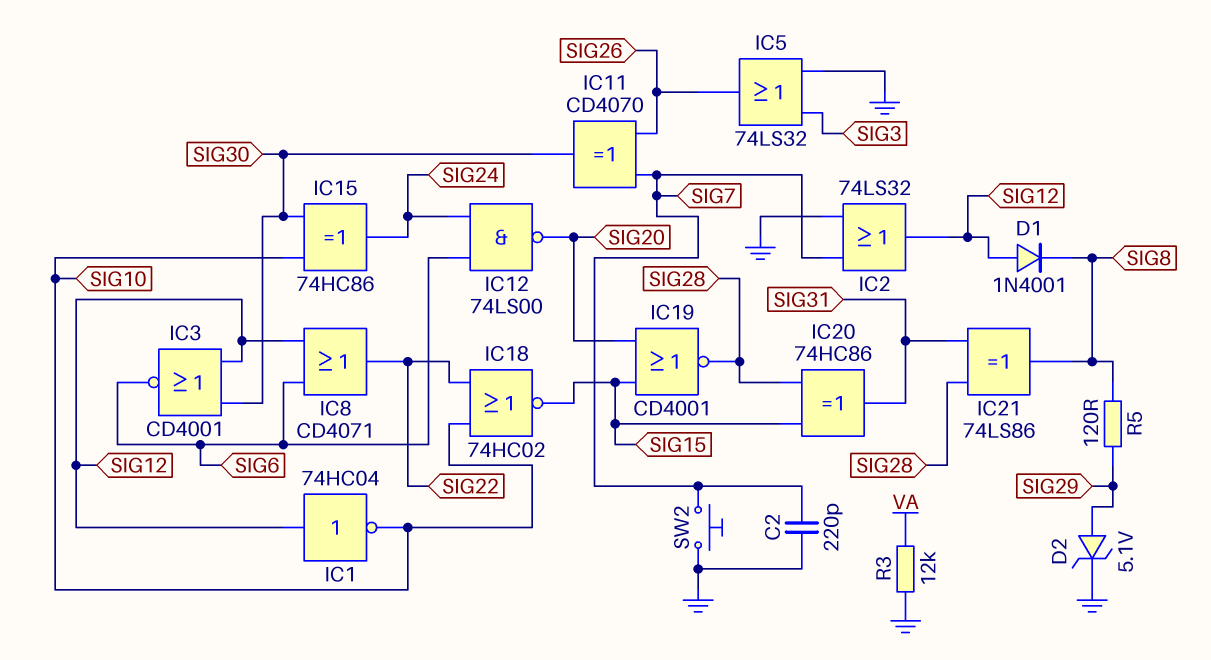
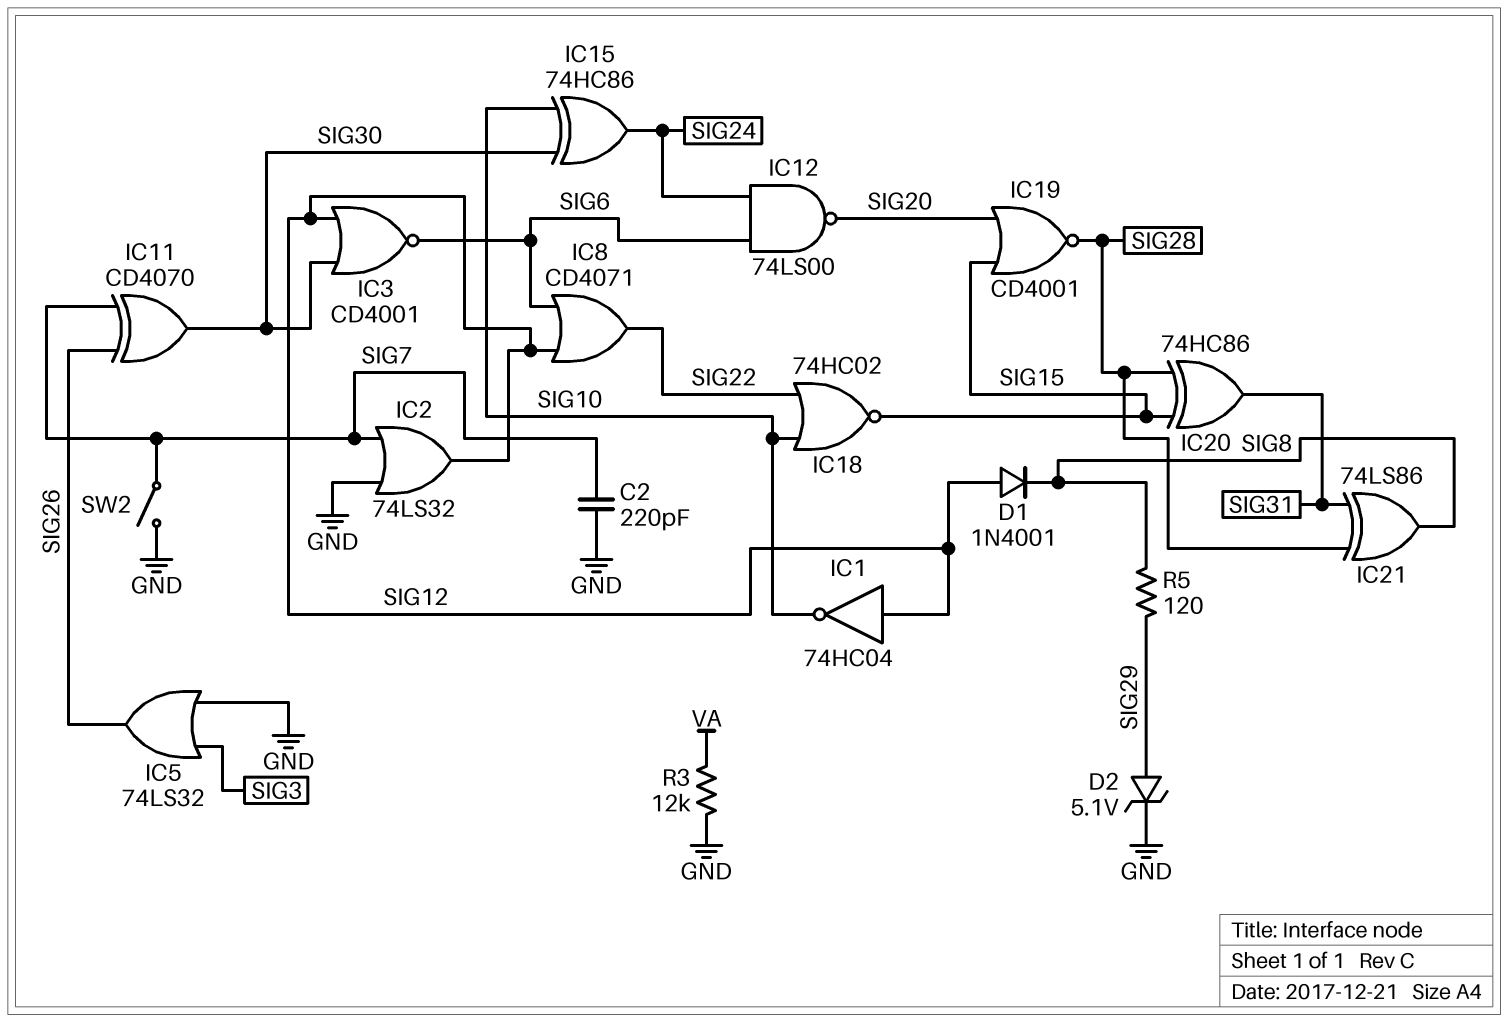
SW2: button (GND, SIG7) -> switch (GND, SIG7)

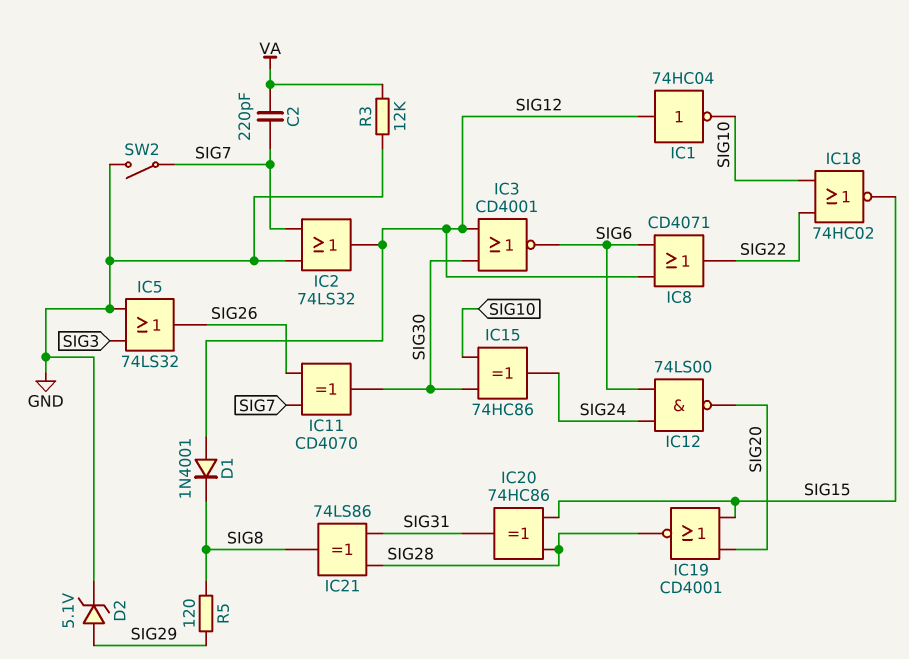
C2: 220pF (GND, SIG7) -> 220pF (SIG7, VA)

